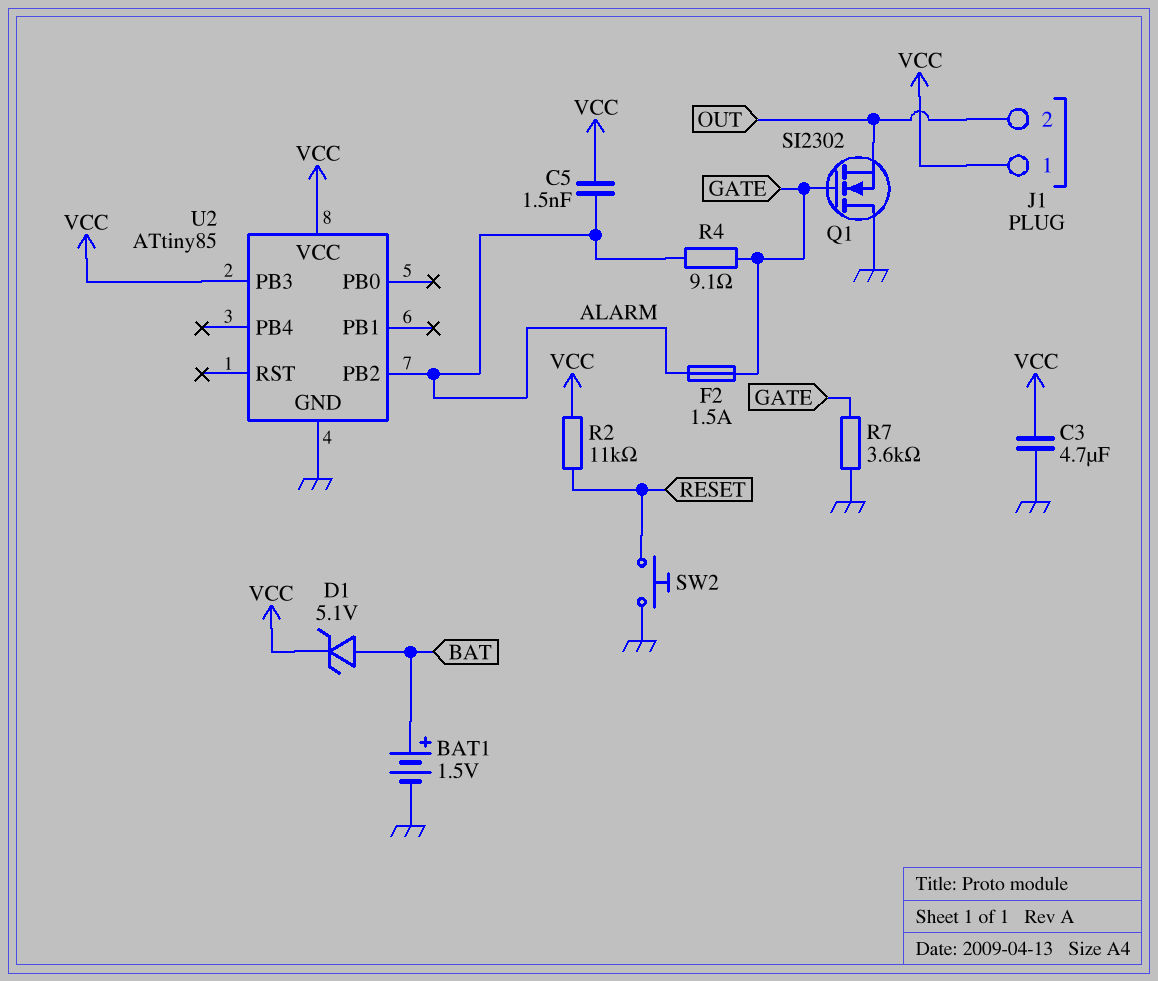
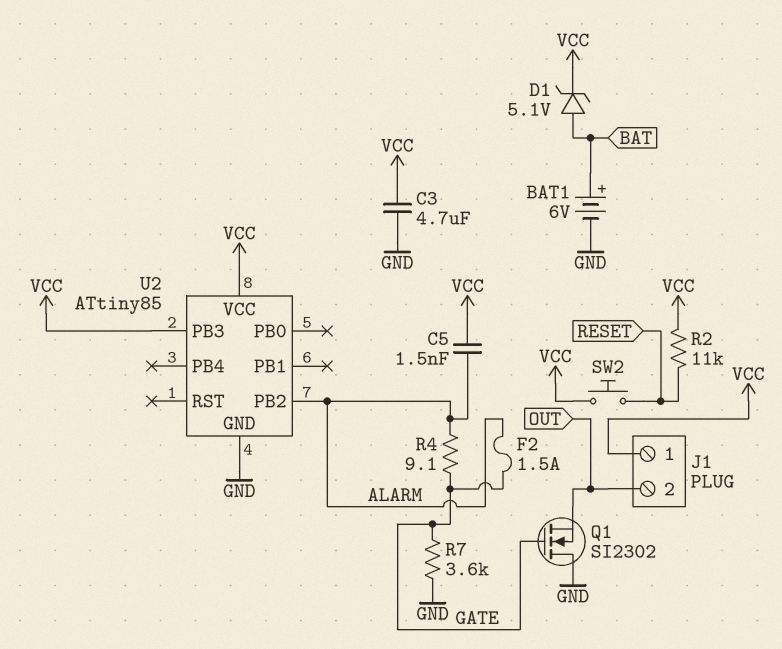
BAT1: 1.5V (plus BAT, minus GND) -> 6V (plus BAT, minus GND)
SW2: button (GND, RESET) -> button (RESET, VCC)

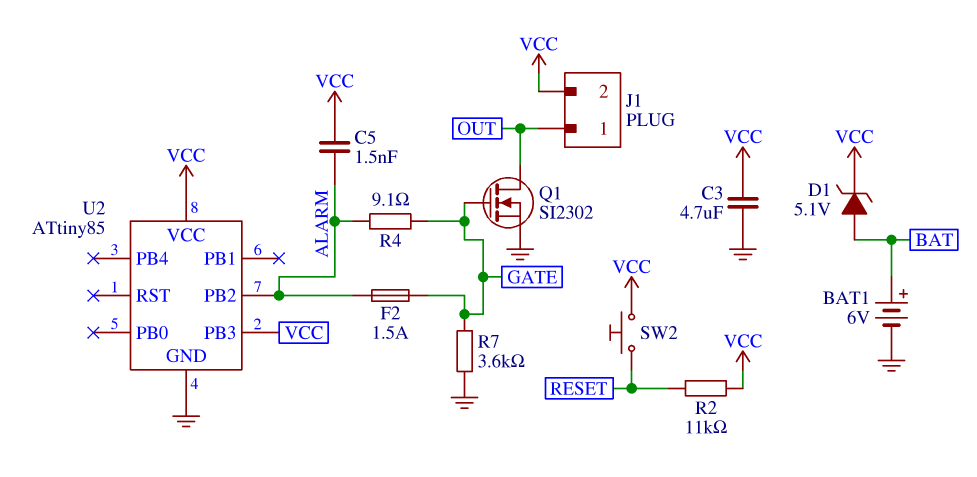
J1 pin 1: VCC -> OUT
J1 pin 2: OUT -> VCC
Q1: NMOS SI2302 (G GATE, D GND, S OUT) -> NMOS SI2302 (G GATE, D OUT, S GND)

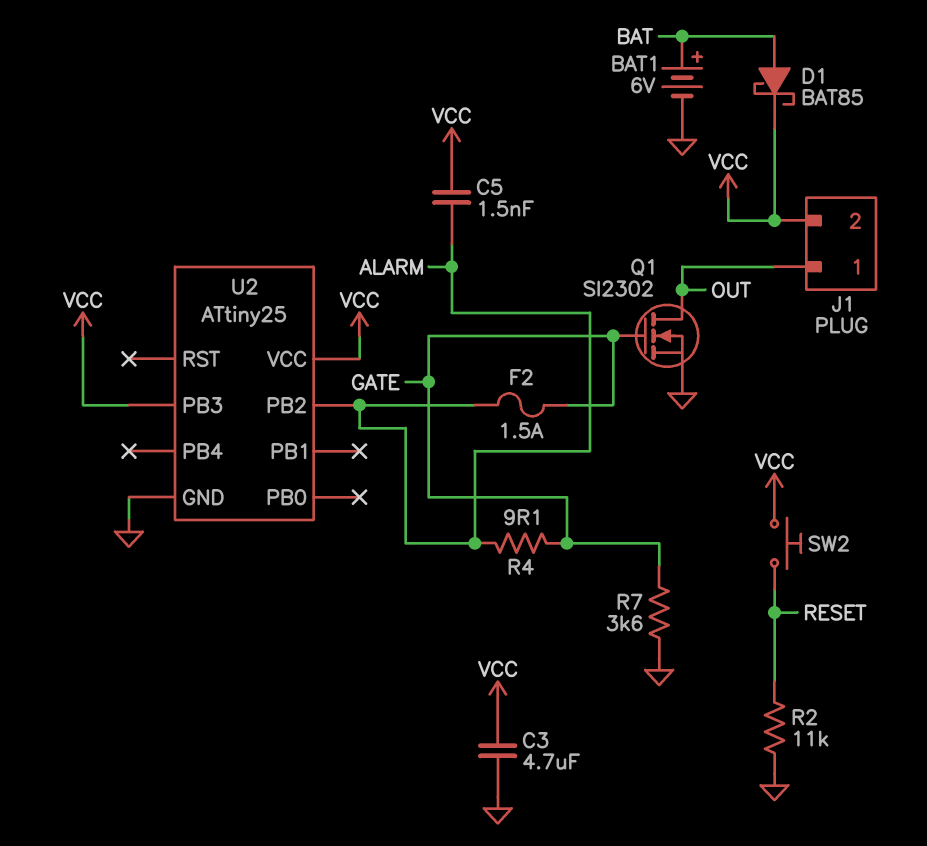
D1: zener 5.1V (A BAT, K VCC) -> schottky BAT85 (A BAT, K VCC)
R2: 11k (RESET, VCC) -> 11k (GND, RESET)
U2: ATtiny85 -> ATtiny25

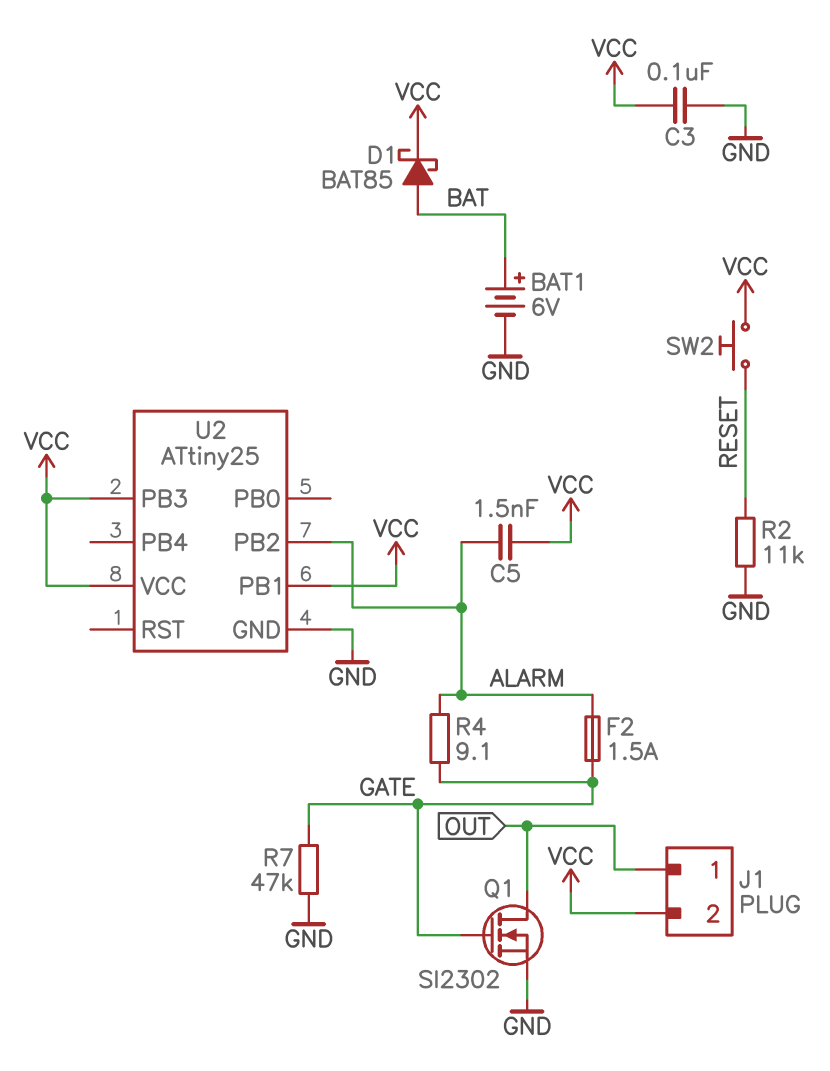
C3: 4.7uF (GND, VCC) -> 100nF (GND, VCC)
R7: 3.6k (GATE, GND) -> 47k (GATE, GND)
U2 pin PB1: none -> VCC

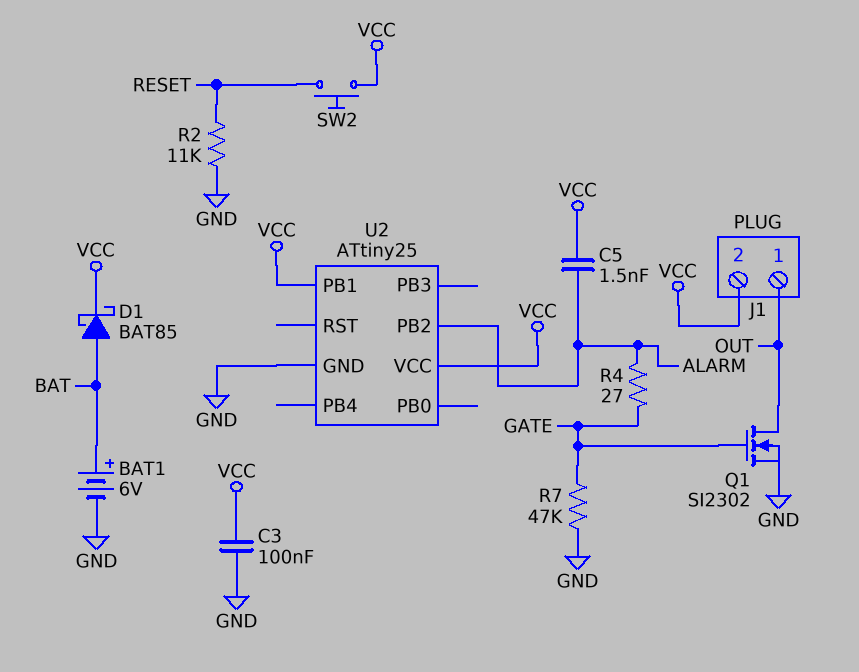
F2: 1.5A (ALARM, GATE) -> none
R4: 9.1 (ALARM, GATE) -> 27 (ALARM, GATE)
U2 pin PB3: VCC -> none

